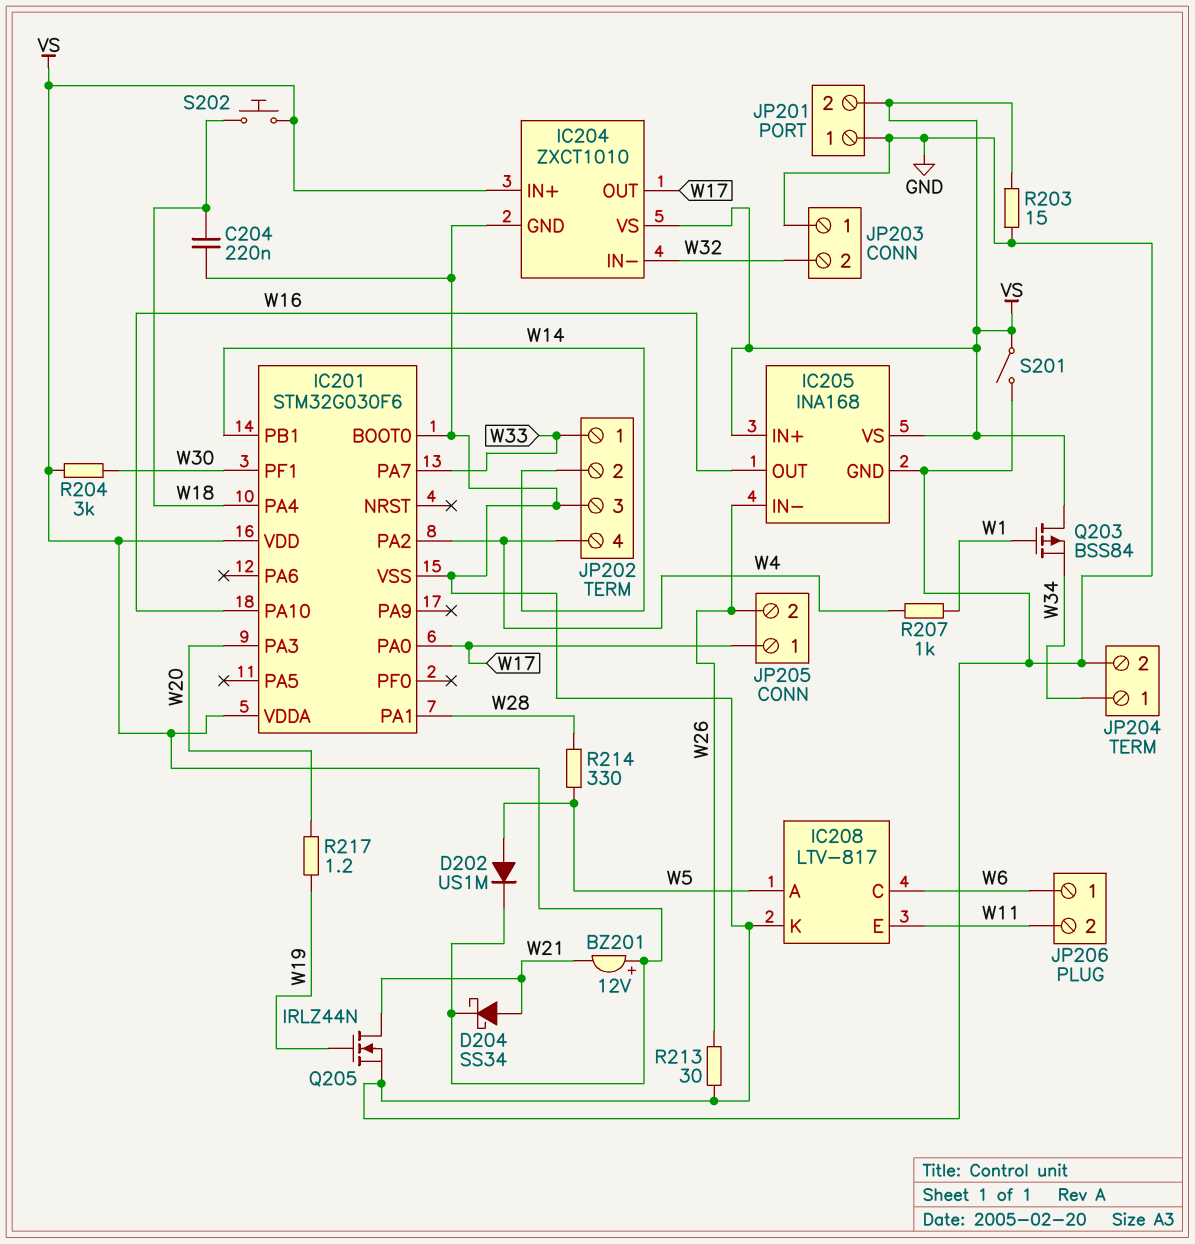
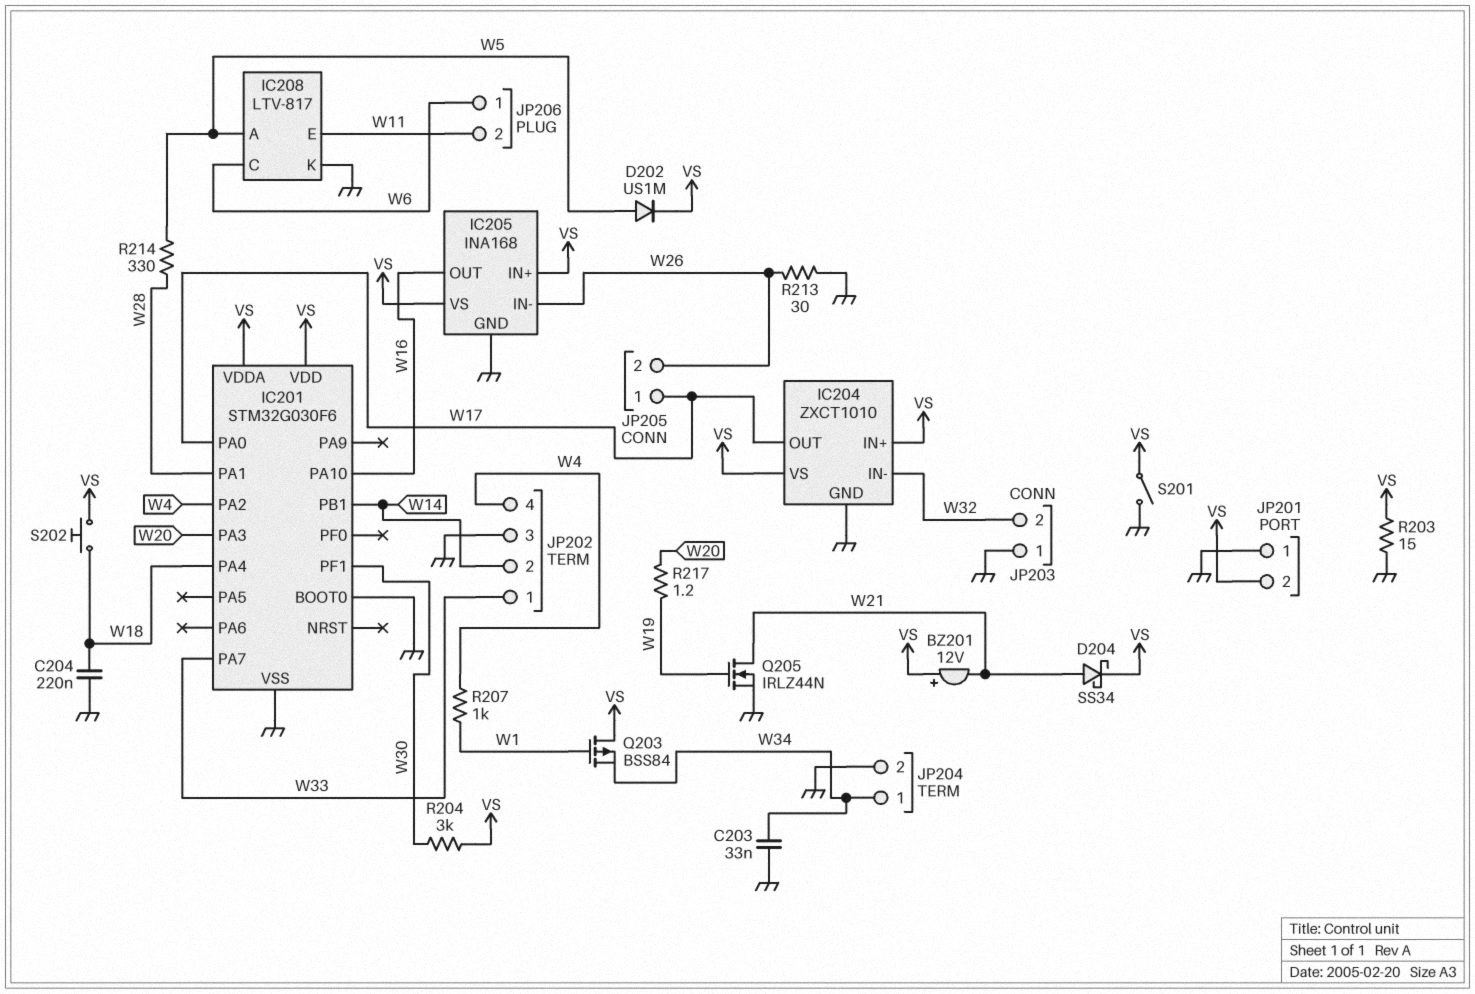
C203: none -> 33nF (GND, W34)

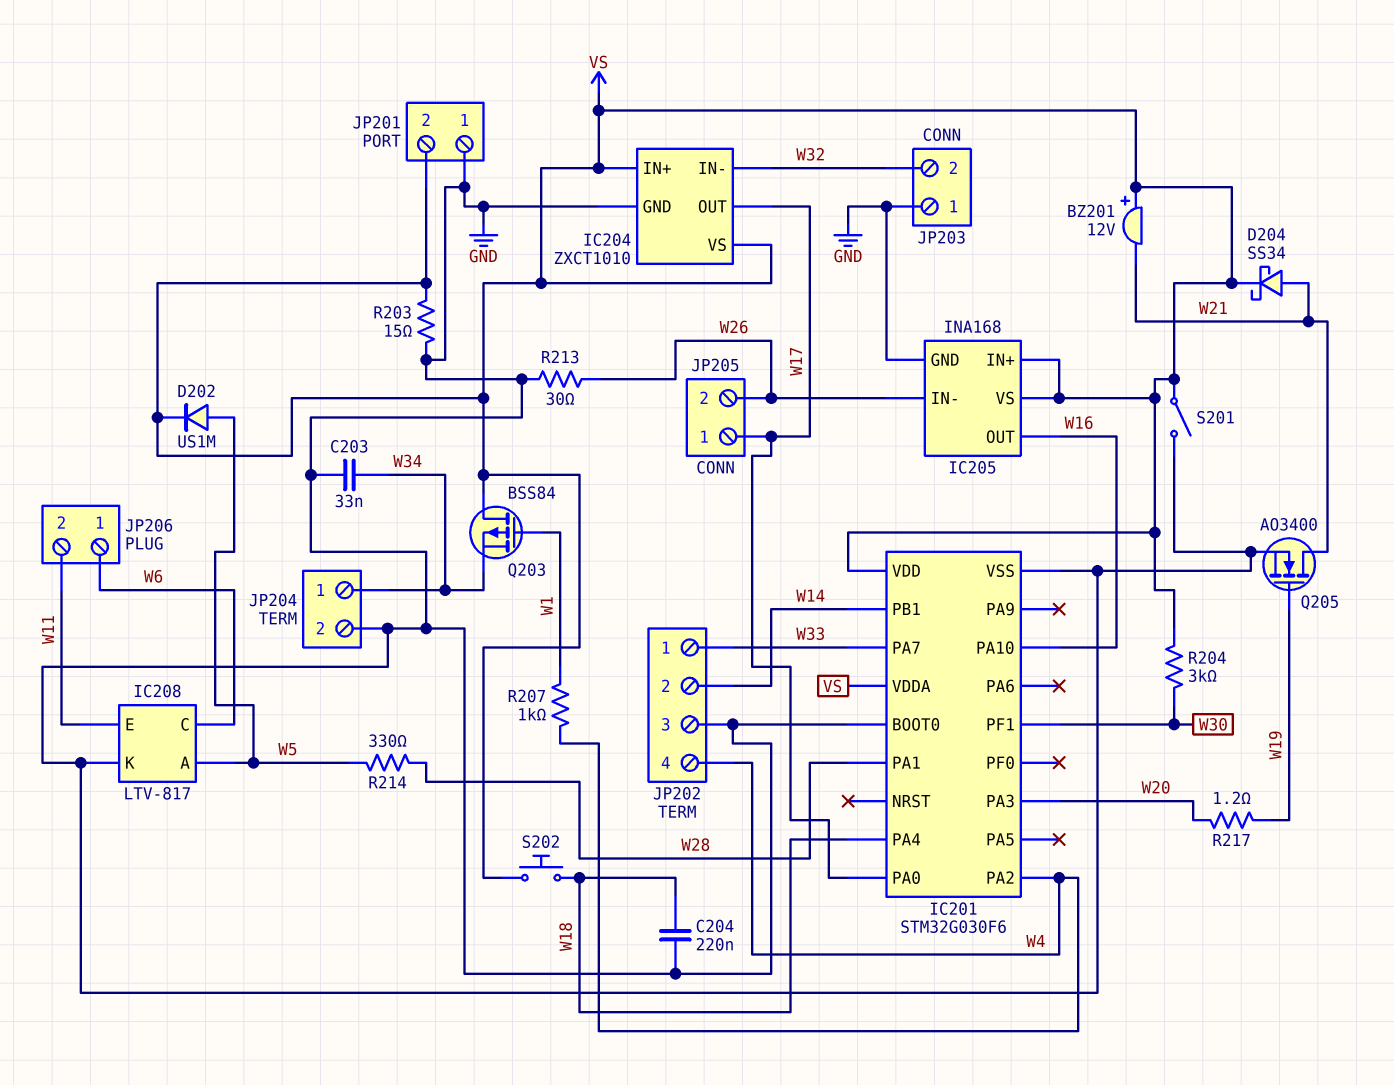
Q205: NMOS IRLZ44N (G W19, D W21, S GND) -> NMOS AO3400 (G W19, D W21, S GND)

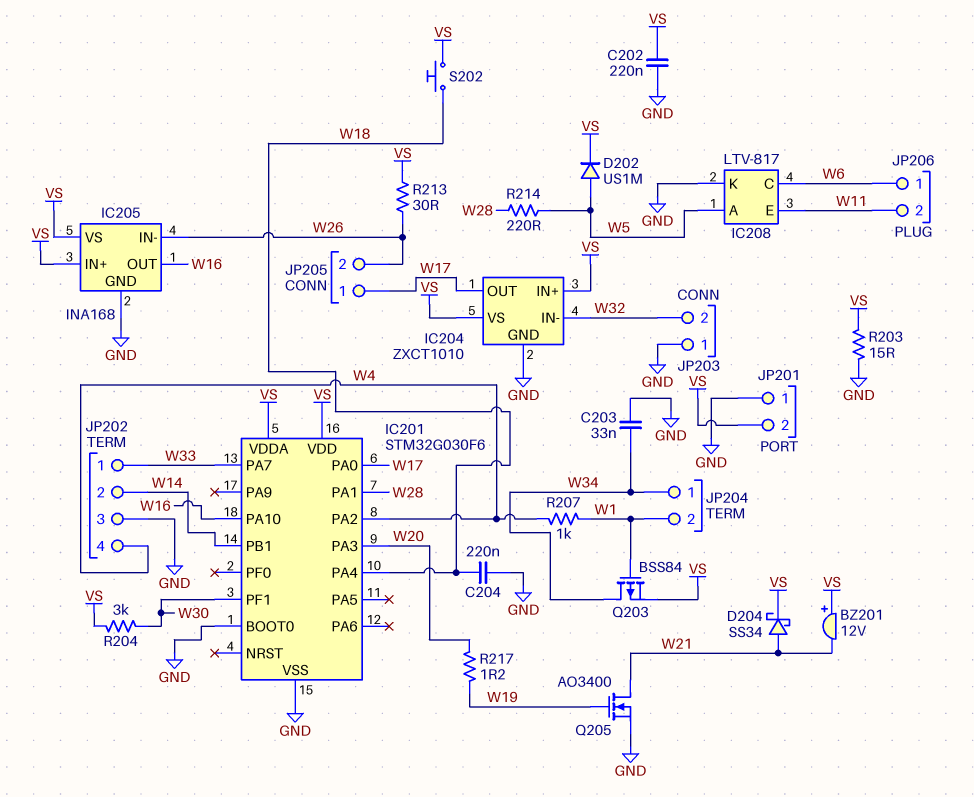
C202: none -> 220nF (GND, VS)
JP204 pin 2: GND -> W1
Q203: PMOS BSS84 (G W1, D VS, S W34) -> PMOS BSS84 (G W1, D W34, S VS)
R213: 30 (GND, W26) -> 30 (VS, W26)
R214: 330 (W5, W28) -> 220 (W5, W28)
S201: switch (GND, VS) -> none

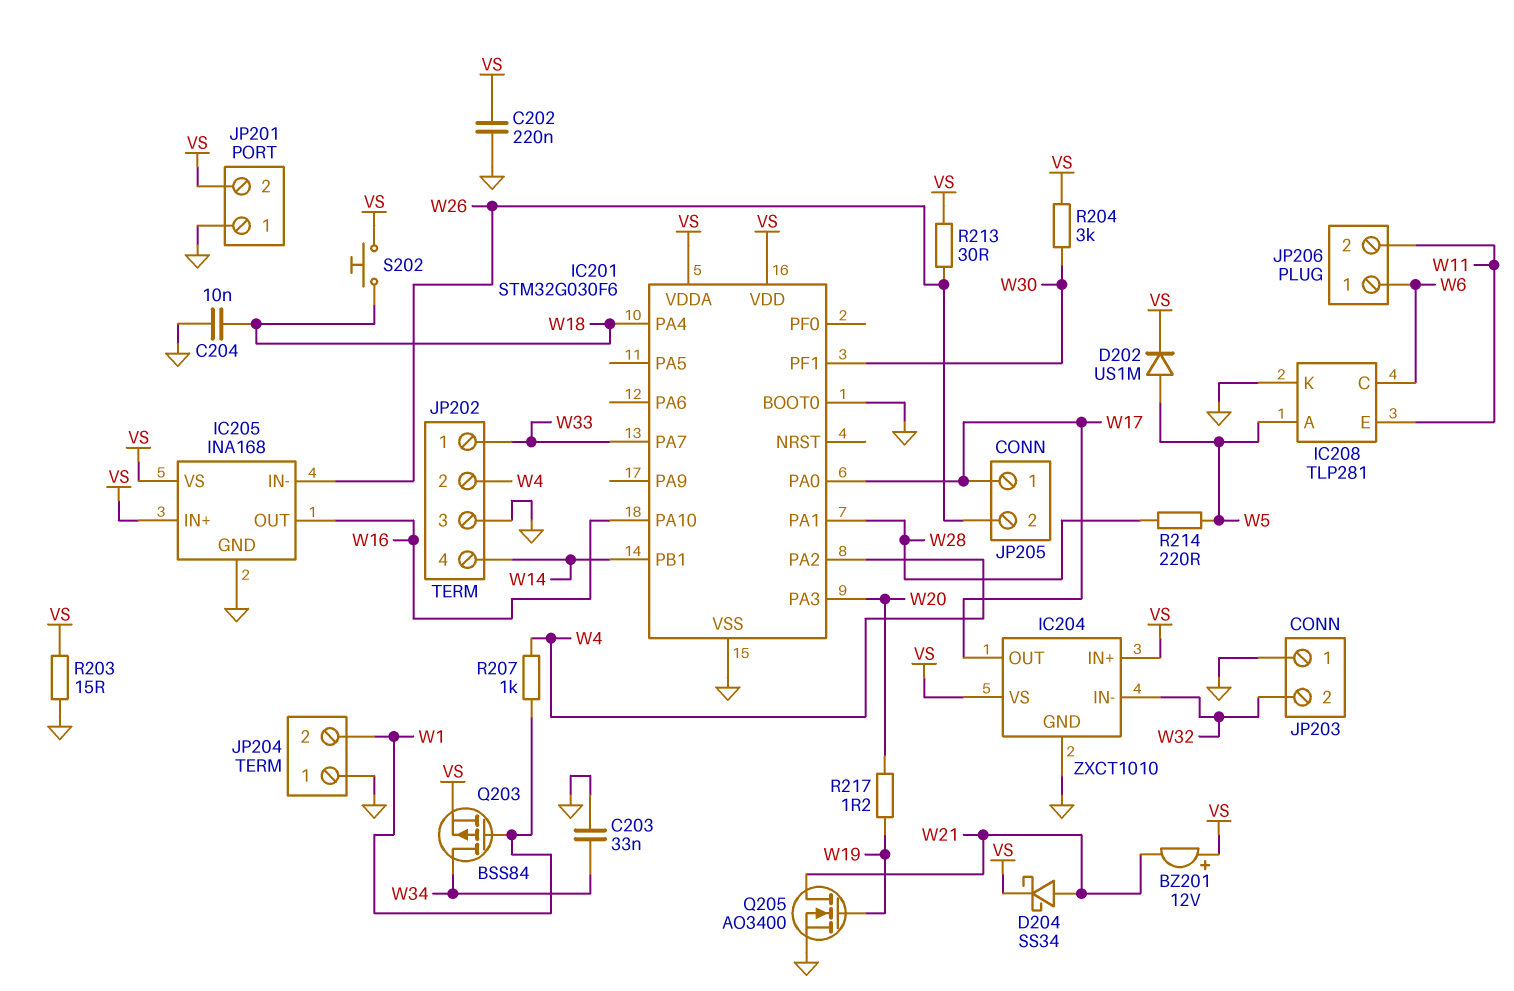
C204: 220nF (GND, W18) -> 10nF (GND, W18)
IC208: LTV-817 -> TLP281
JP202 pin 2: W14 -> W4
JP202 pin 4: W4 -> W14
JP204 pin 1: W34 -> GND

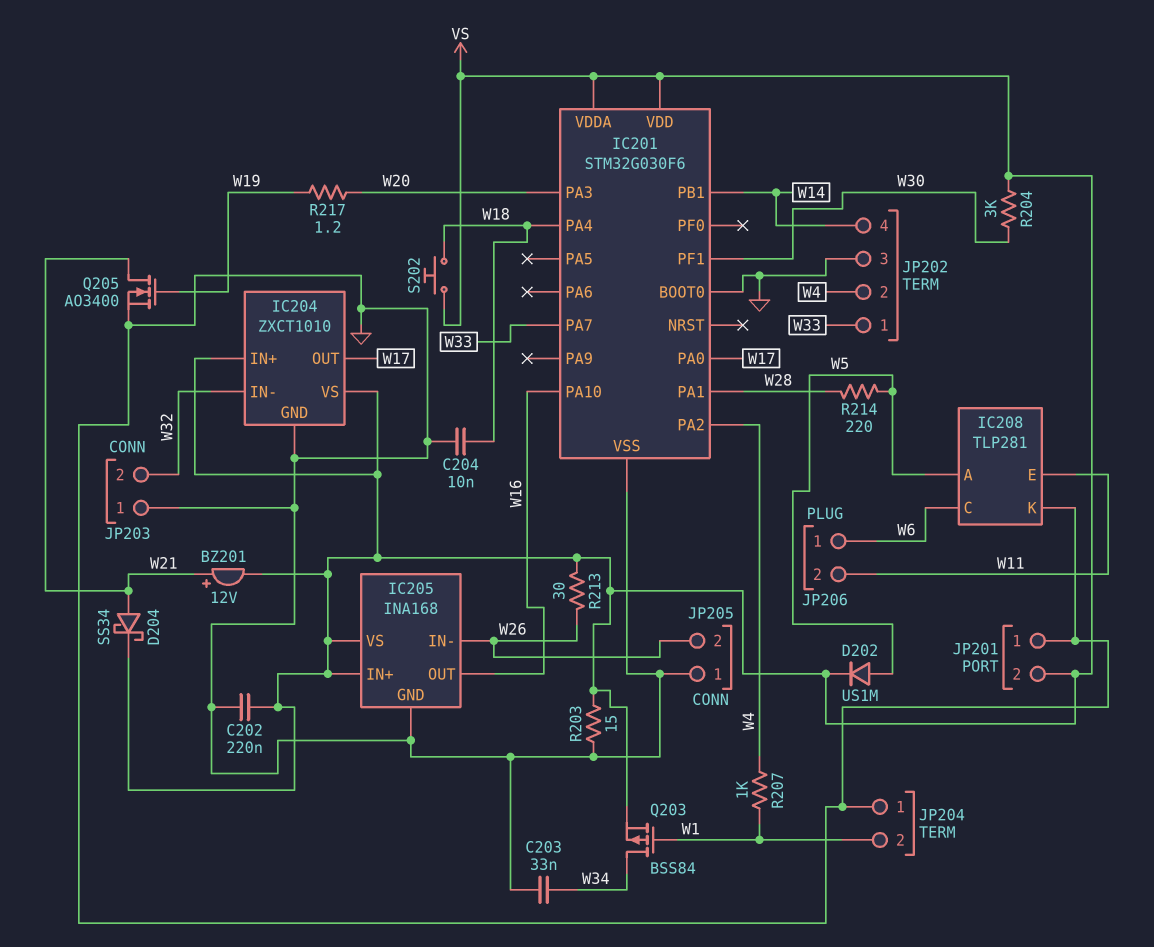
BZ201: buzzer 12V (plus VS, minus W21) -> buzzer 12V (plus W21, minus VS)
JP205 pin 1: W17 -> GND

